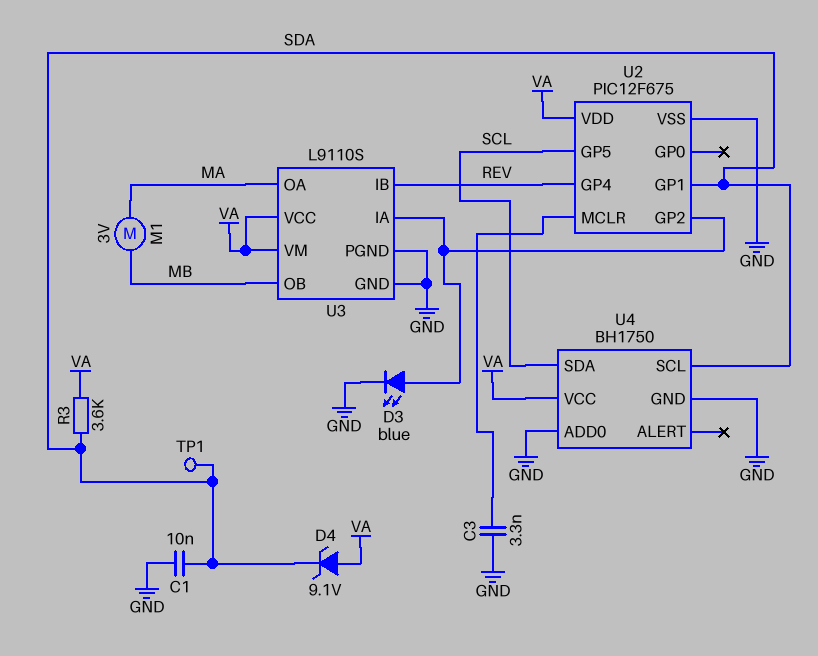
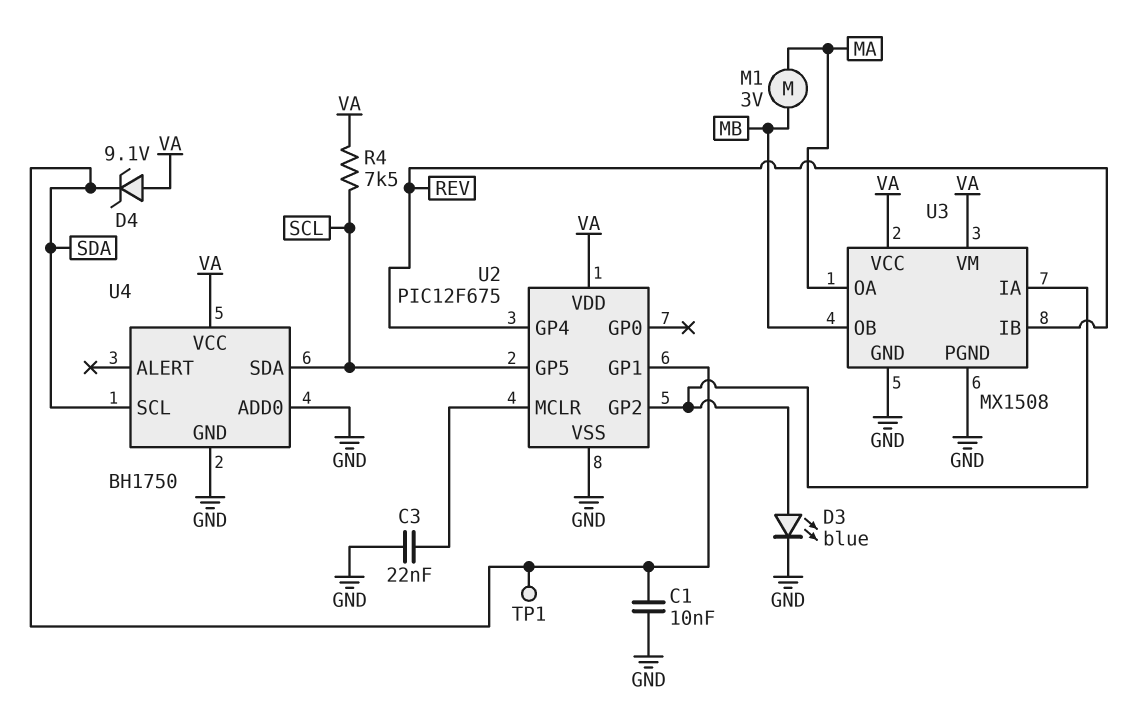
C3: 3.3nF (GND, U2/MCLR) -> 22nF (GND, U2/MCLR)
R3: 3.6k (SDA, VA) -> none
R4: none -> 7.5k (SCL, VA)
U3: L9110S -> MX1508

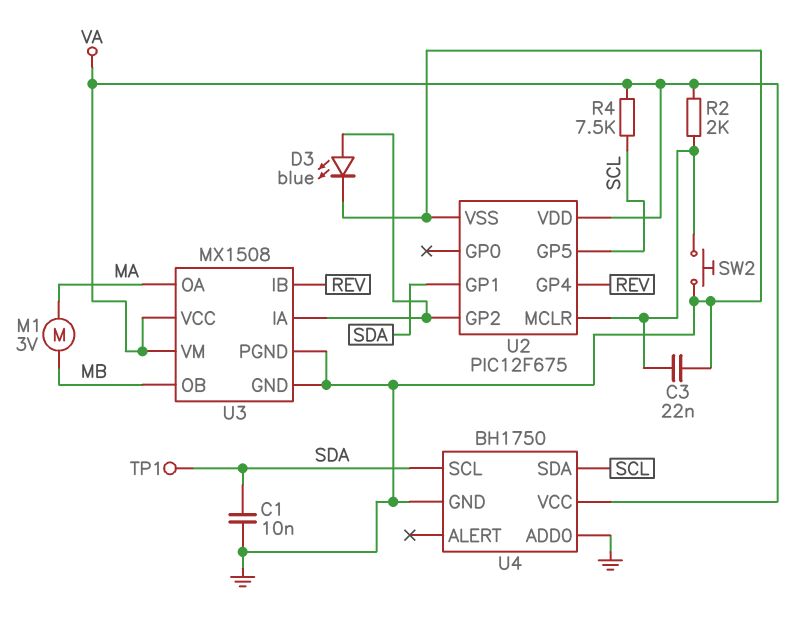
D4: zener 9.1V (A VA, K SDA) -> none
R2: none -> 2k (U2/MCLR, VA)
SW2: none -> button (GND, U2/MCLR)

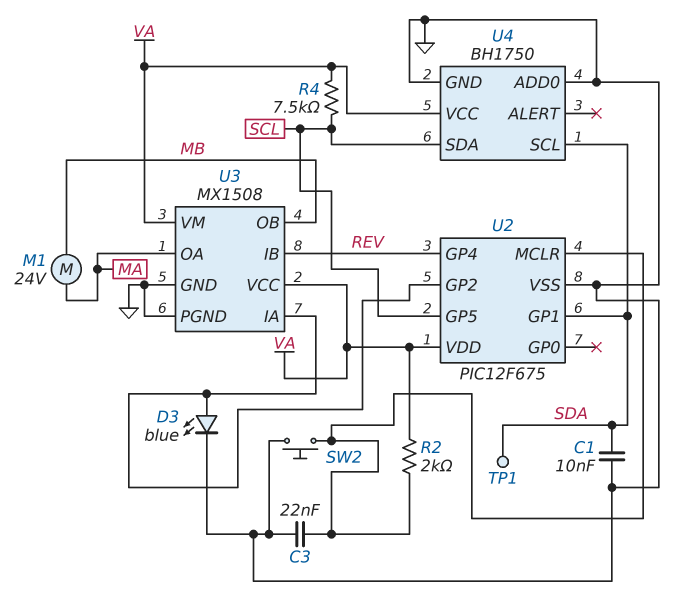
M1: motor 3V (MA, MB) -> motor 24V (MA, MB)

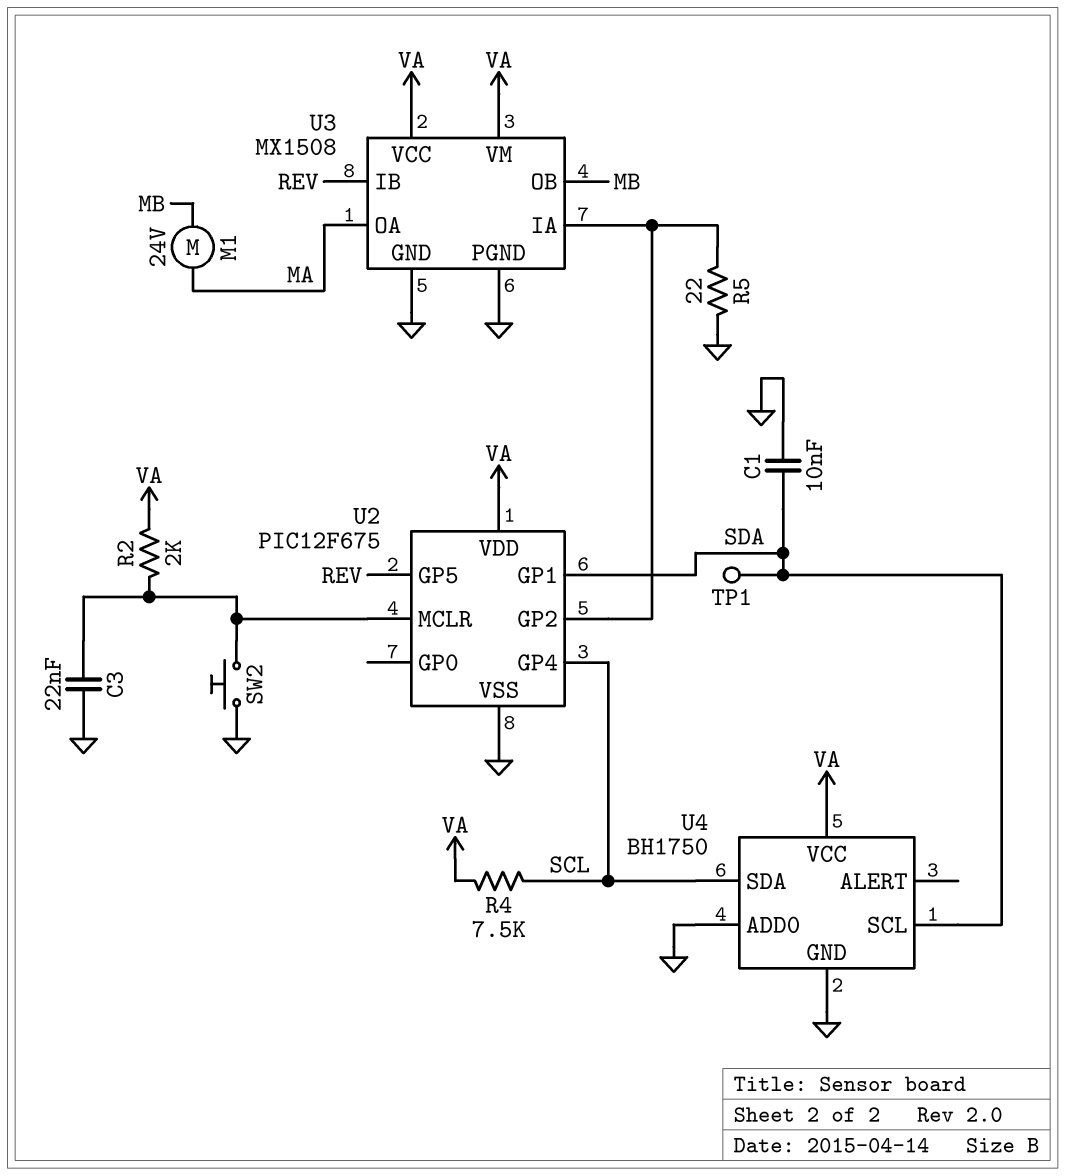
D3: LED blue (A U2/GP2, K GND) -> none
R5: none -> 22 (GND, U2/GP2)
U2 pin GP4: REV -> SCL
U2 pin GP5: SCL -> REV

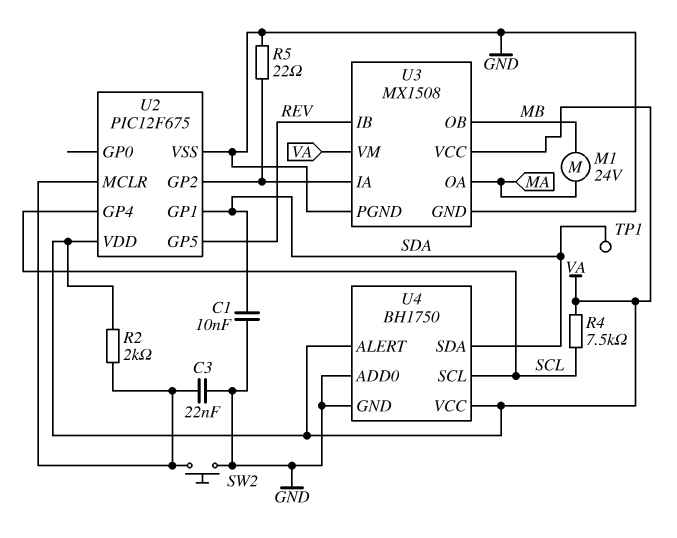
U4 pin ALERT: none -> VA
U4 pin SCL: SDA -> SCL
U4 pin SDA: SCL -> SDA

